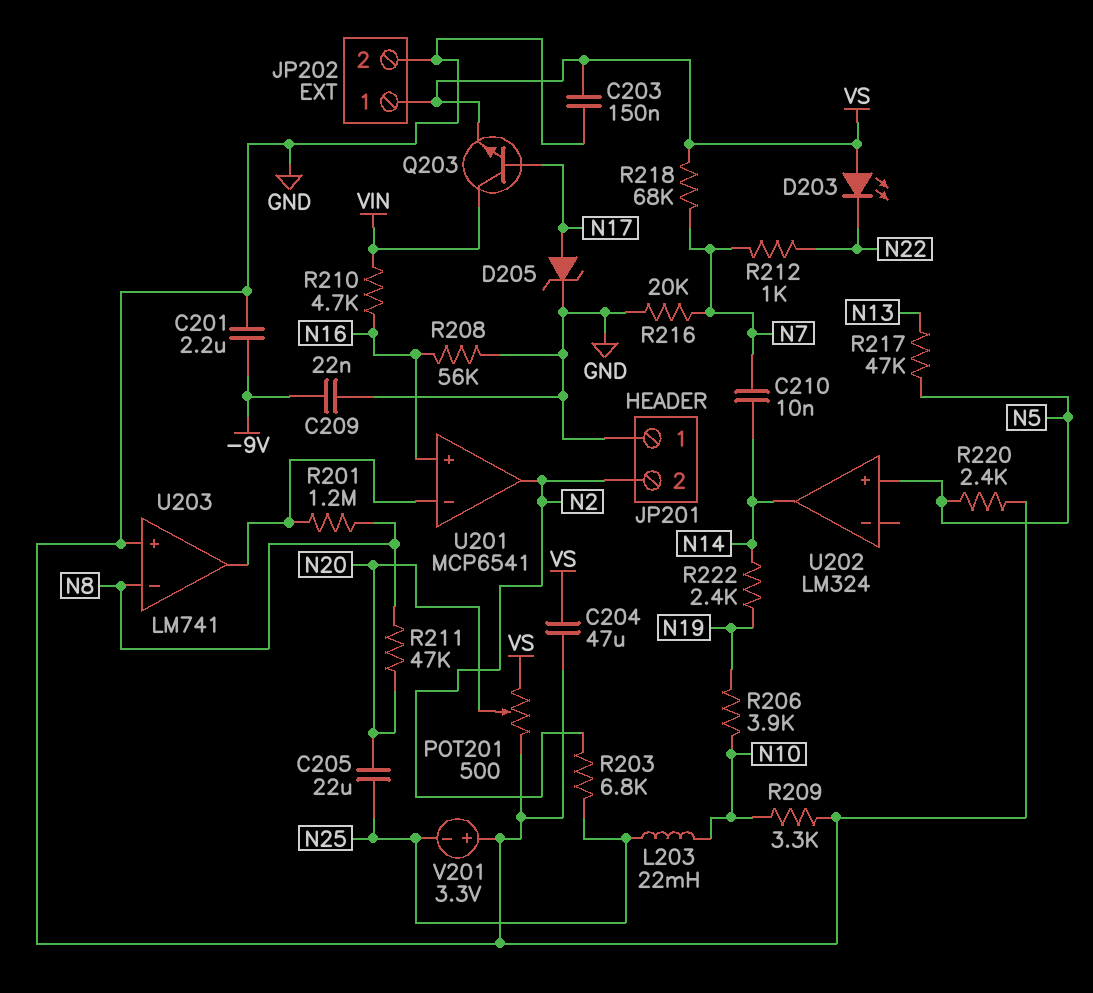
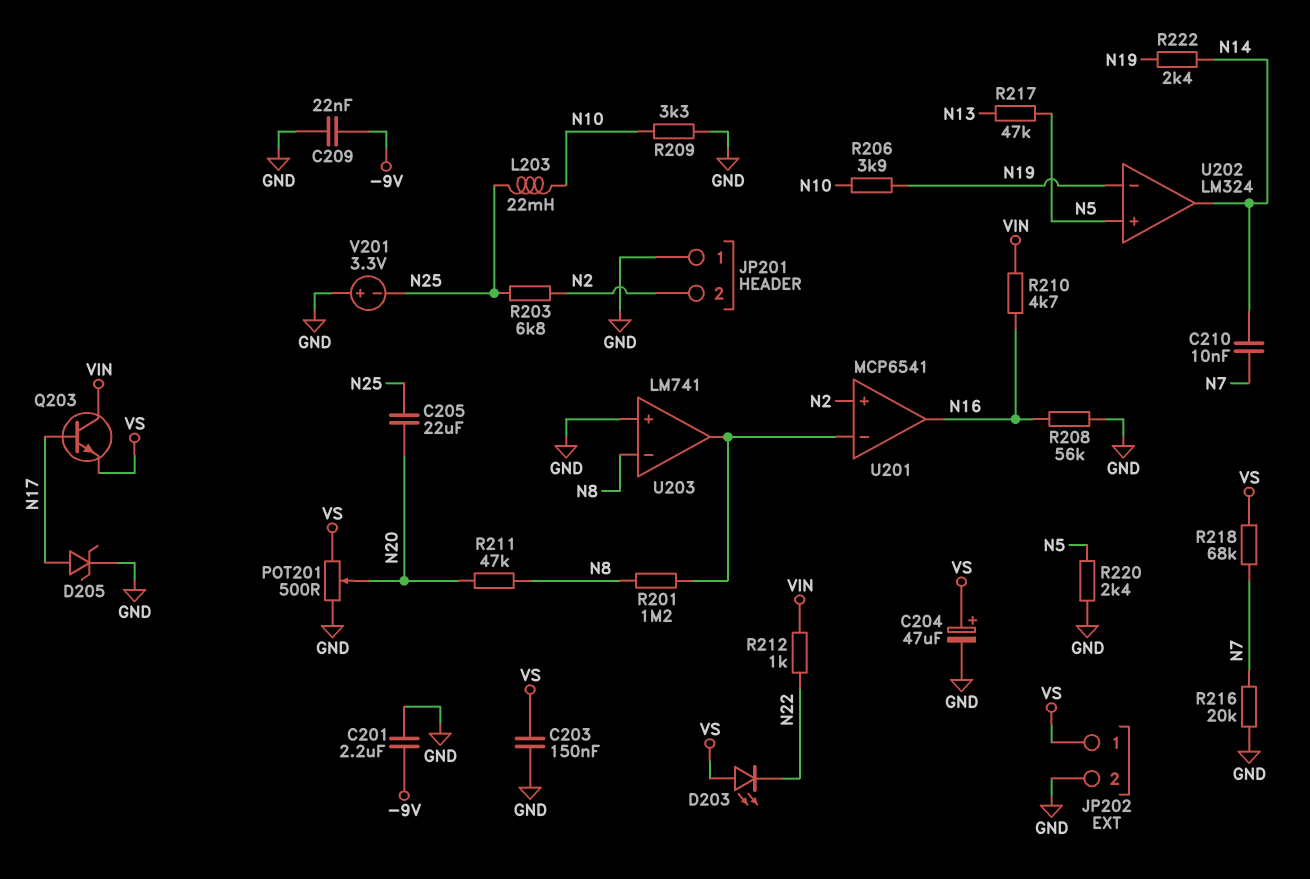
C204: 47uF (GND, VS) -> 47uF (plus VS, minus GND)
R212: 1k (N7, N22) -> 1k (N22, VIN)
U201 pin in+: N16 -> N2
U201 pin out: N2 -> N16
U202 pin in-: none -> N19

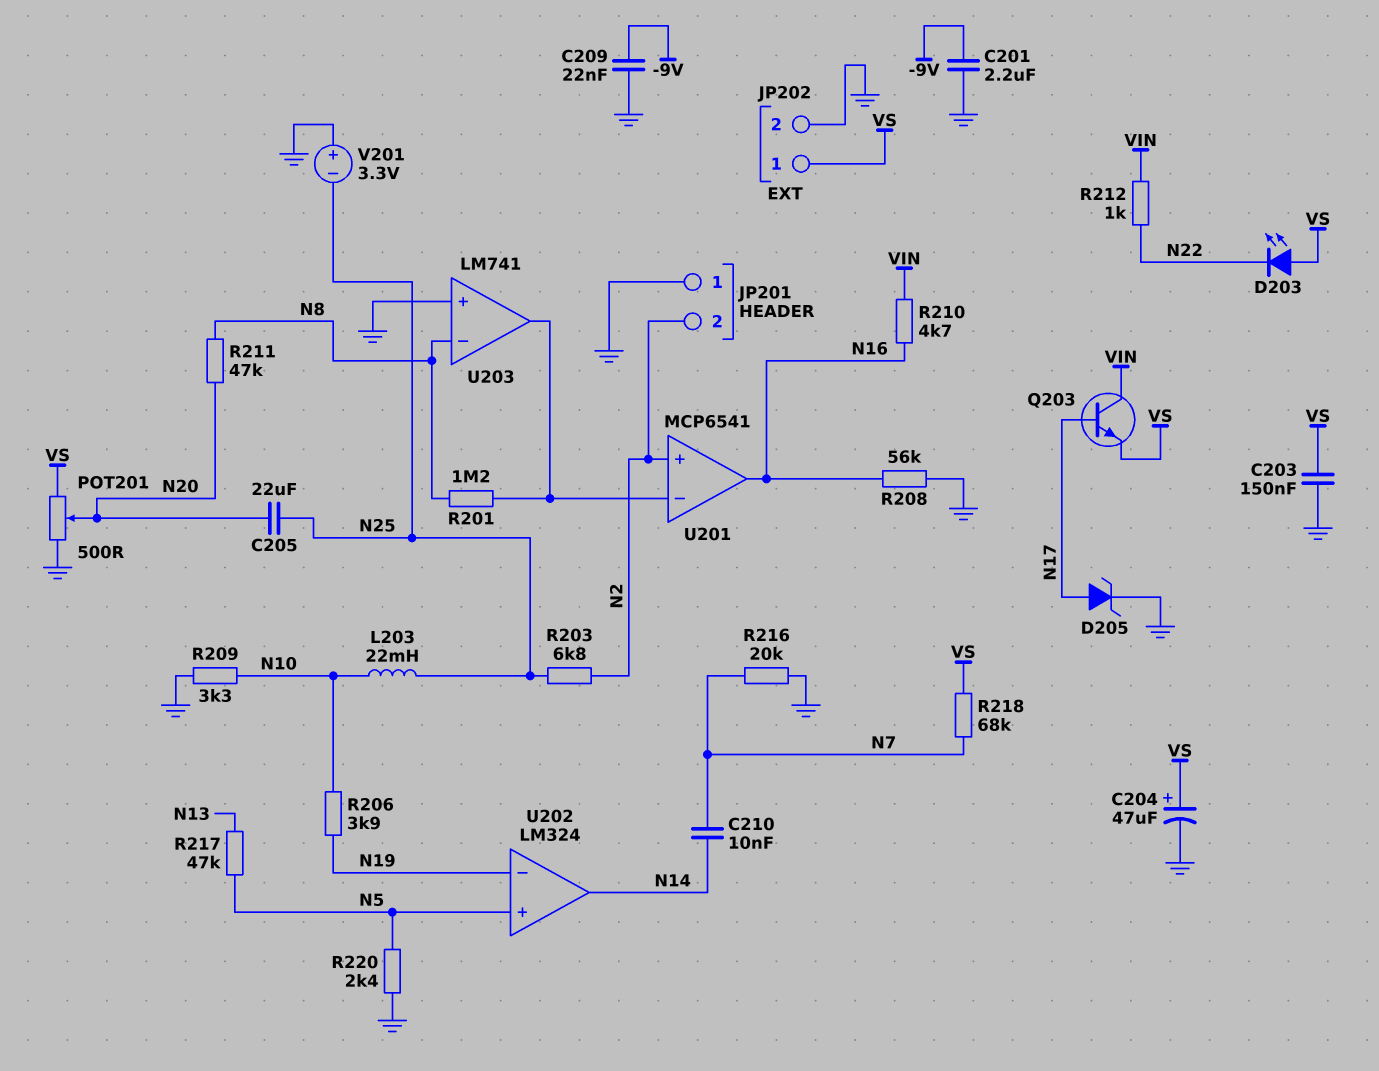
R222: 2.4k (N14, N19) -> none

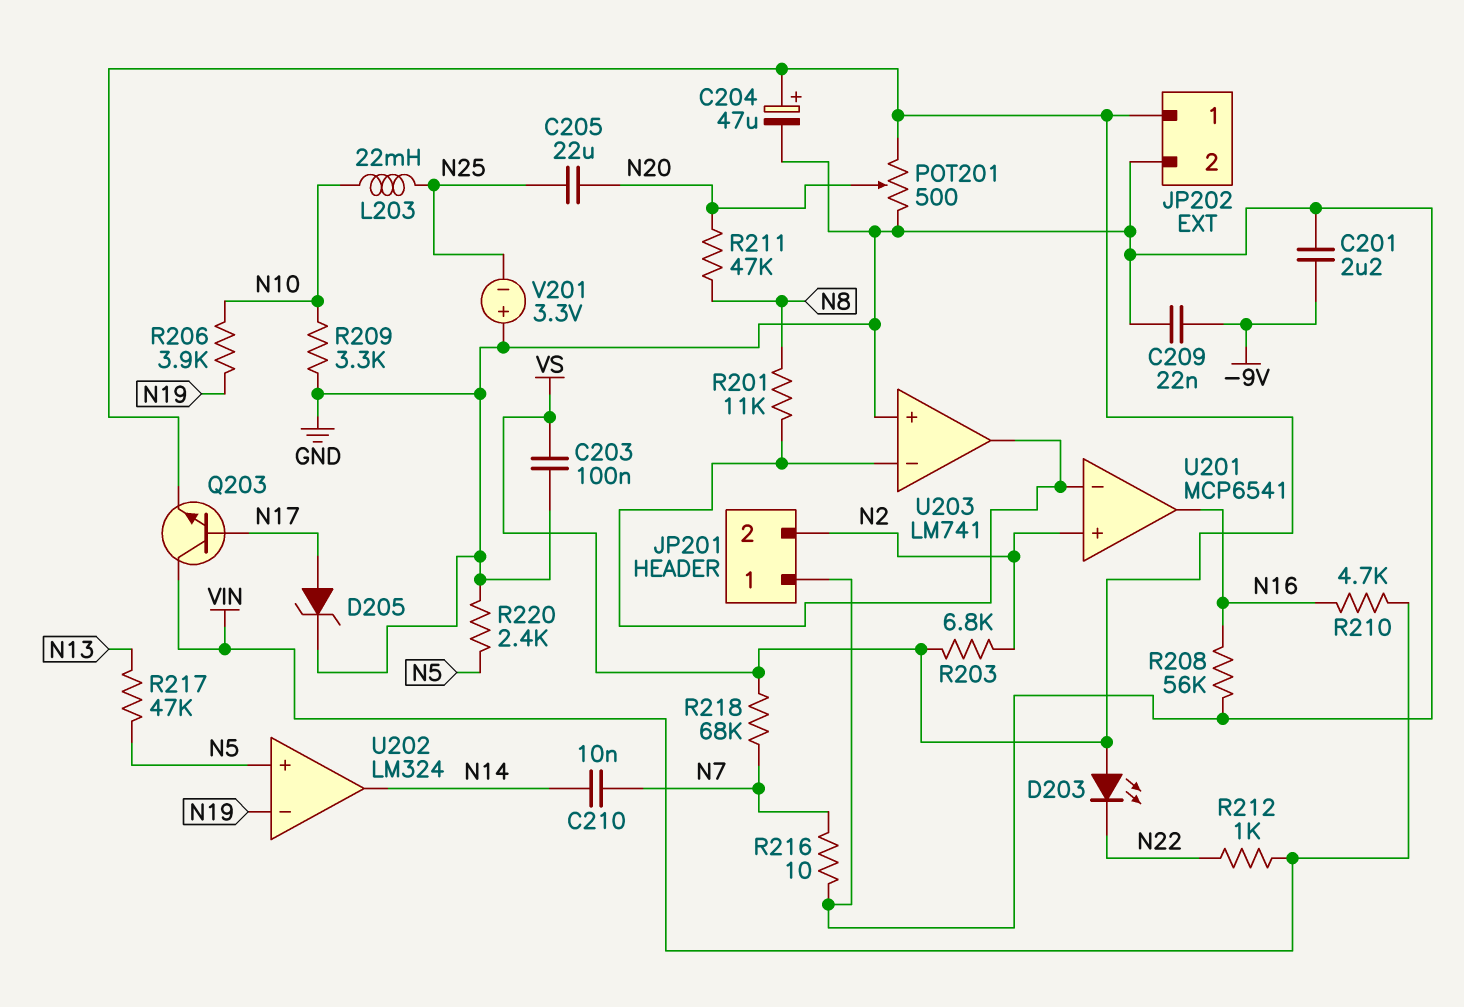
C203: 150nF (GND, VS) -> 100nF (GND, VS)
R201: 1.2M (N8, U201/in-) -> 11k (N8, U201/in-)
R203: 6.8k (N2, N25) -> 6.8k (N2, VS)
R216: 20k (GND, N7) -> 10 (GND, N7)
U203 pin in-: N8 -> U201/in-

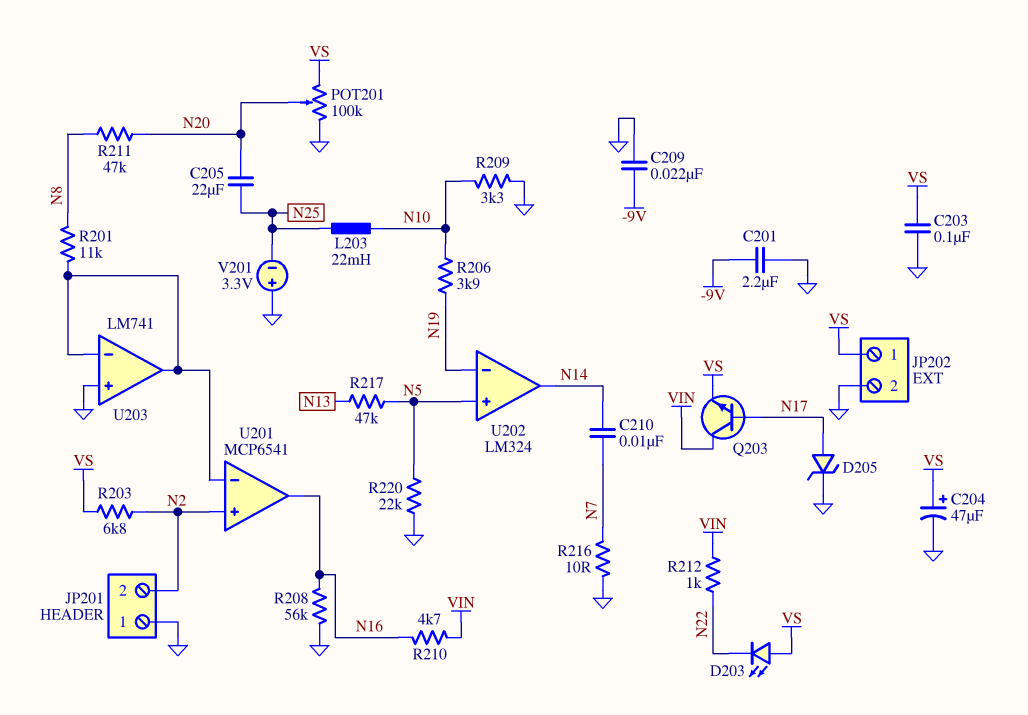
POT201: 500 (GND, VS, wiper N20) -> 100k (GND, VS, wiper N20)
R218: 68k (N7, VS) -> none
R220: 2.4k (GND, N5) -> 22k (GND, N5)

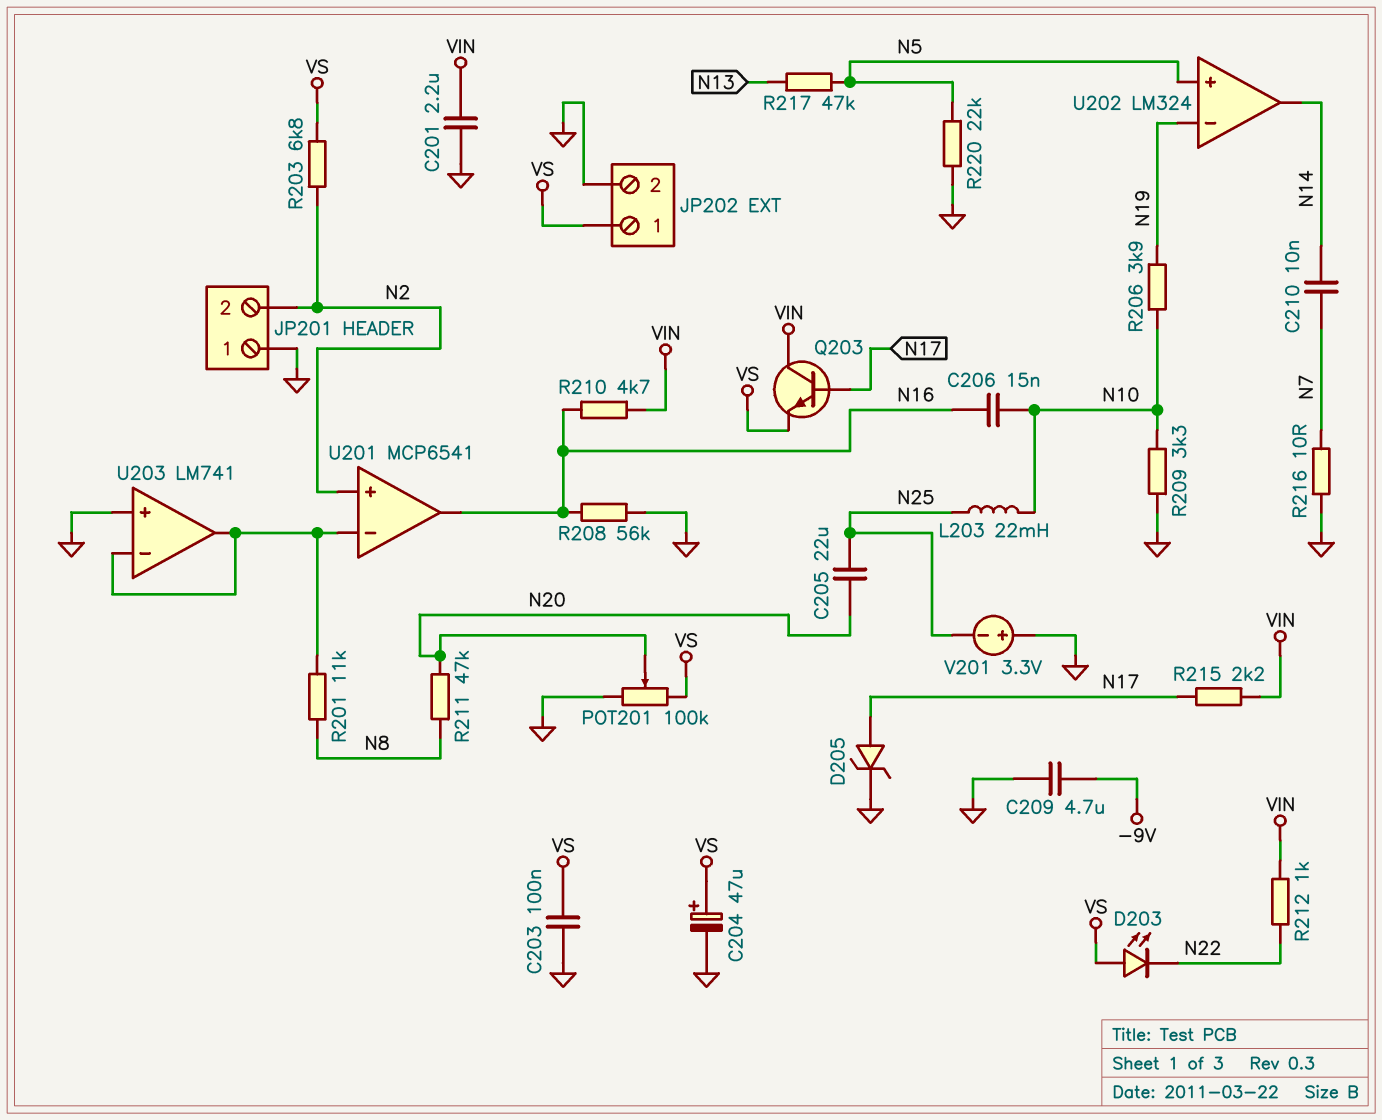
C201: 2.2uF (-9V, GND) -> 2.2uF (GND, VIN)
C206: none -> 15nF (N10, N16)
C209: 22nF (-9V, GND) -> 4.7uF (-9V, GND)
R215: none -> 2.2k (N17, VIN)

